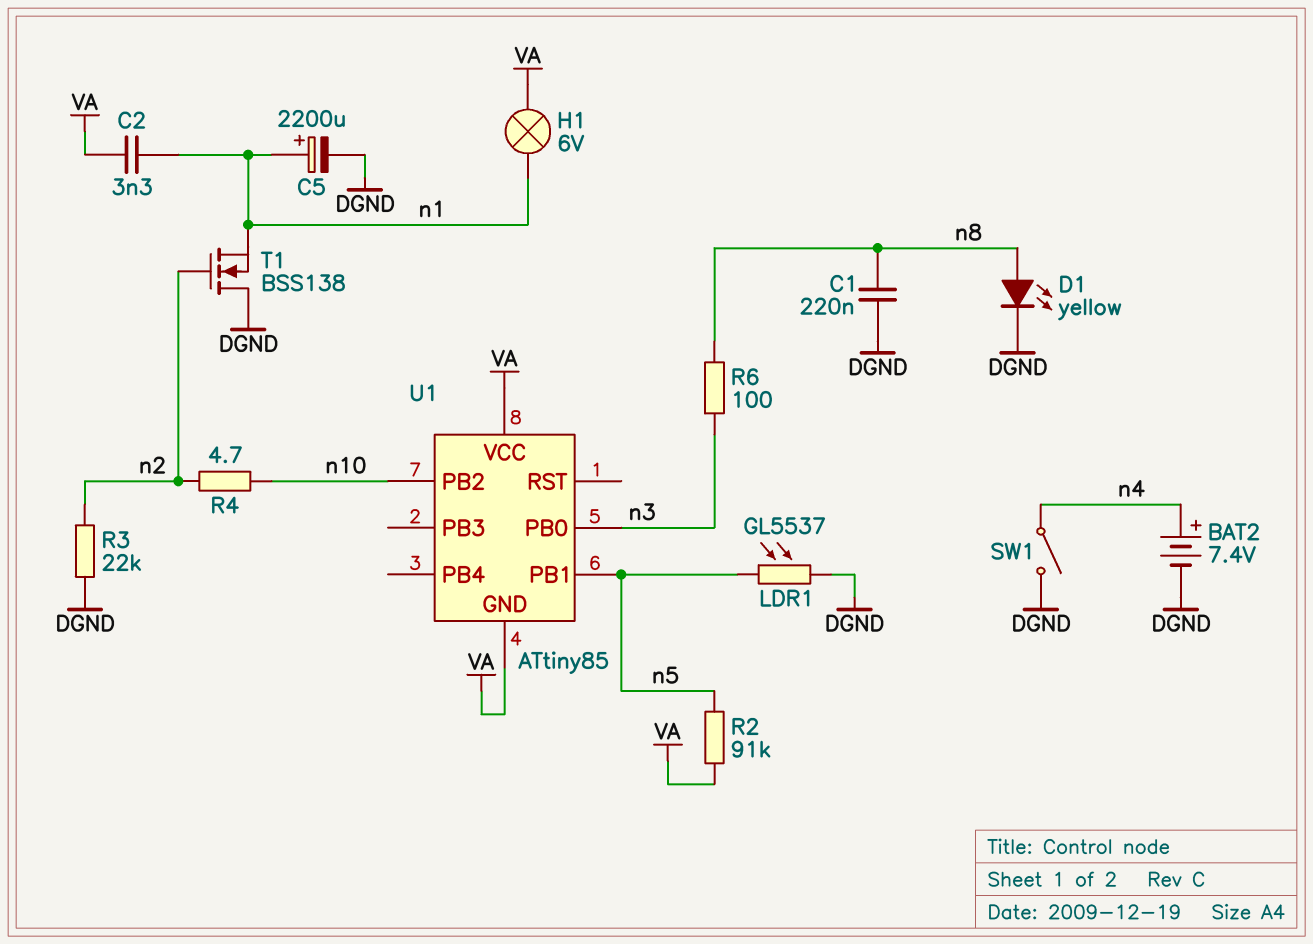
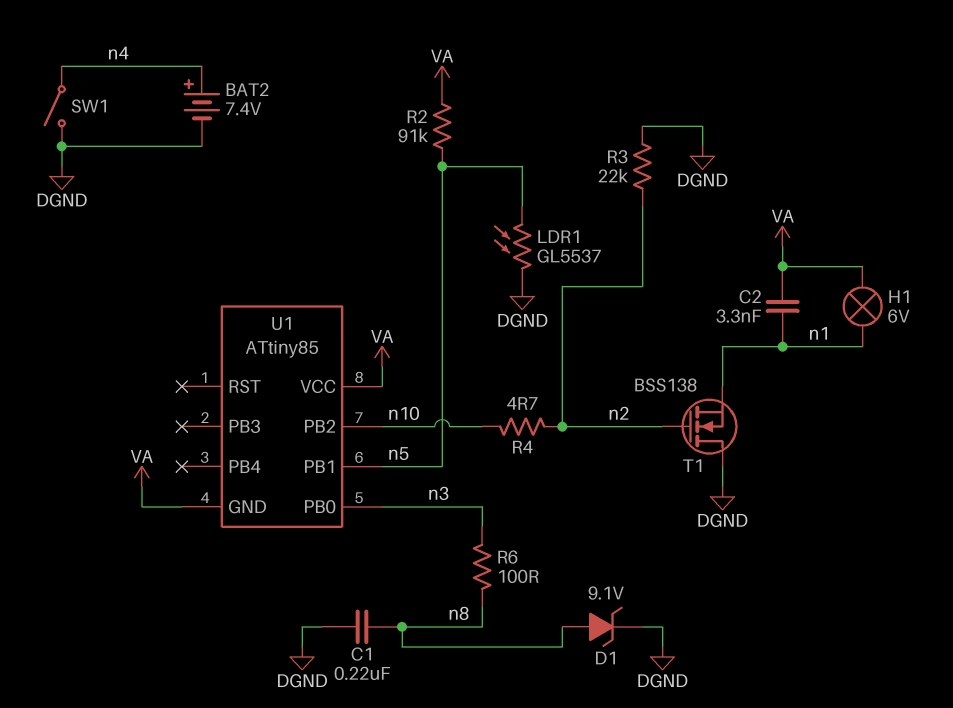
C5: 2200uF (plus n1, minus DGND) -> none
D1: LED yellow (A n8, K DGND) -> zener 9.1V (A n8, K DGND)

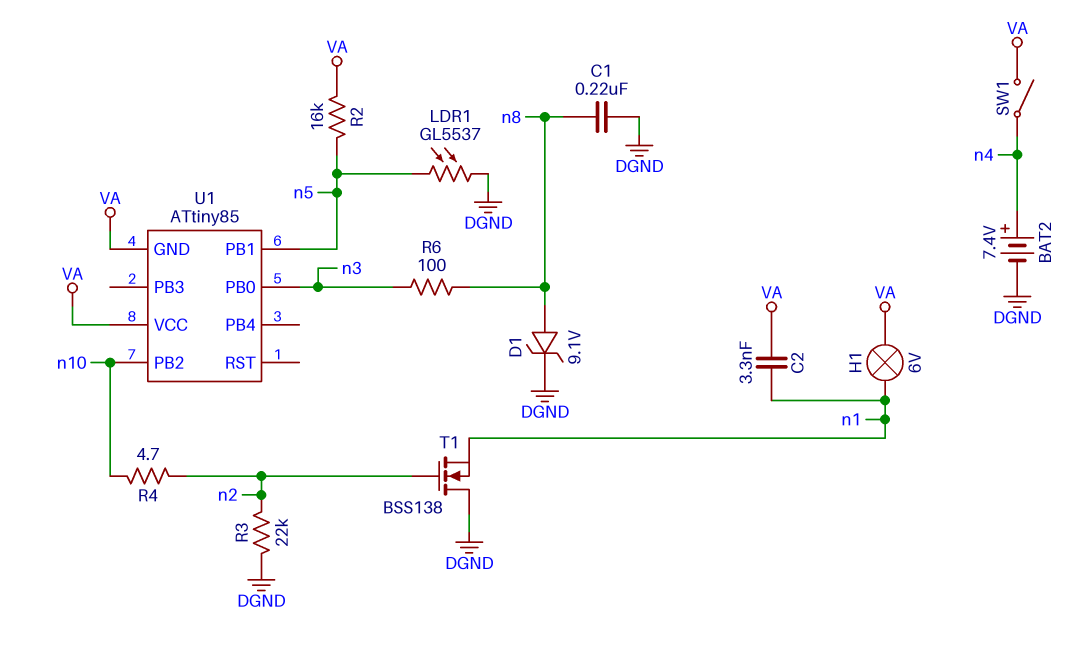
R2: 91k (VA, n5) -> 16k (VA, n5)
SW1: switch (DGND, n4) -> switch (VA, n4)

